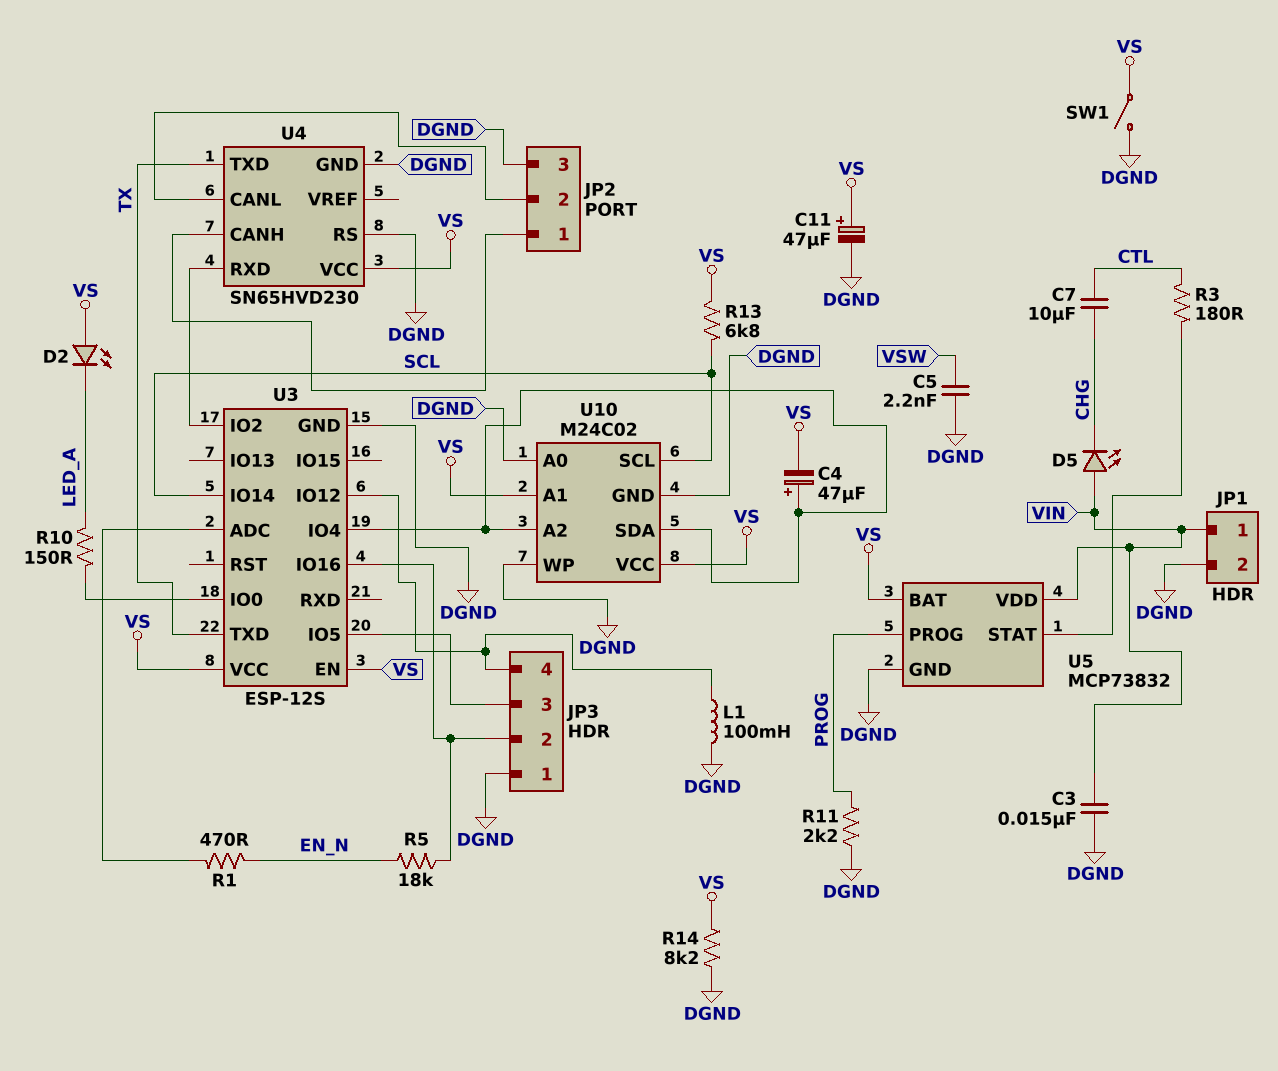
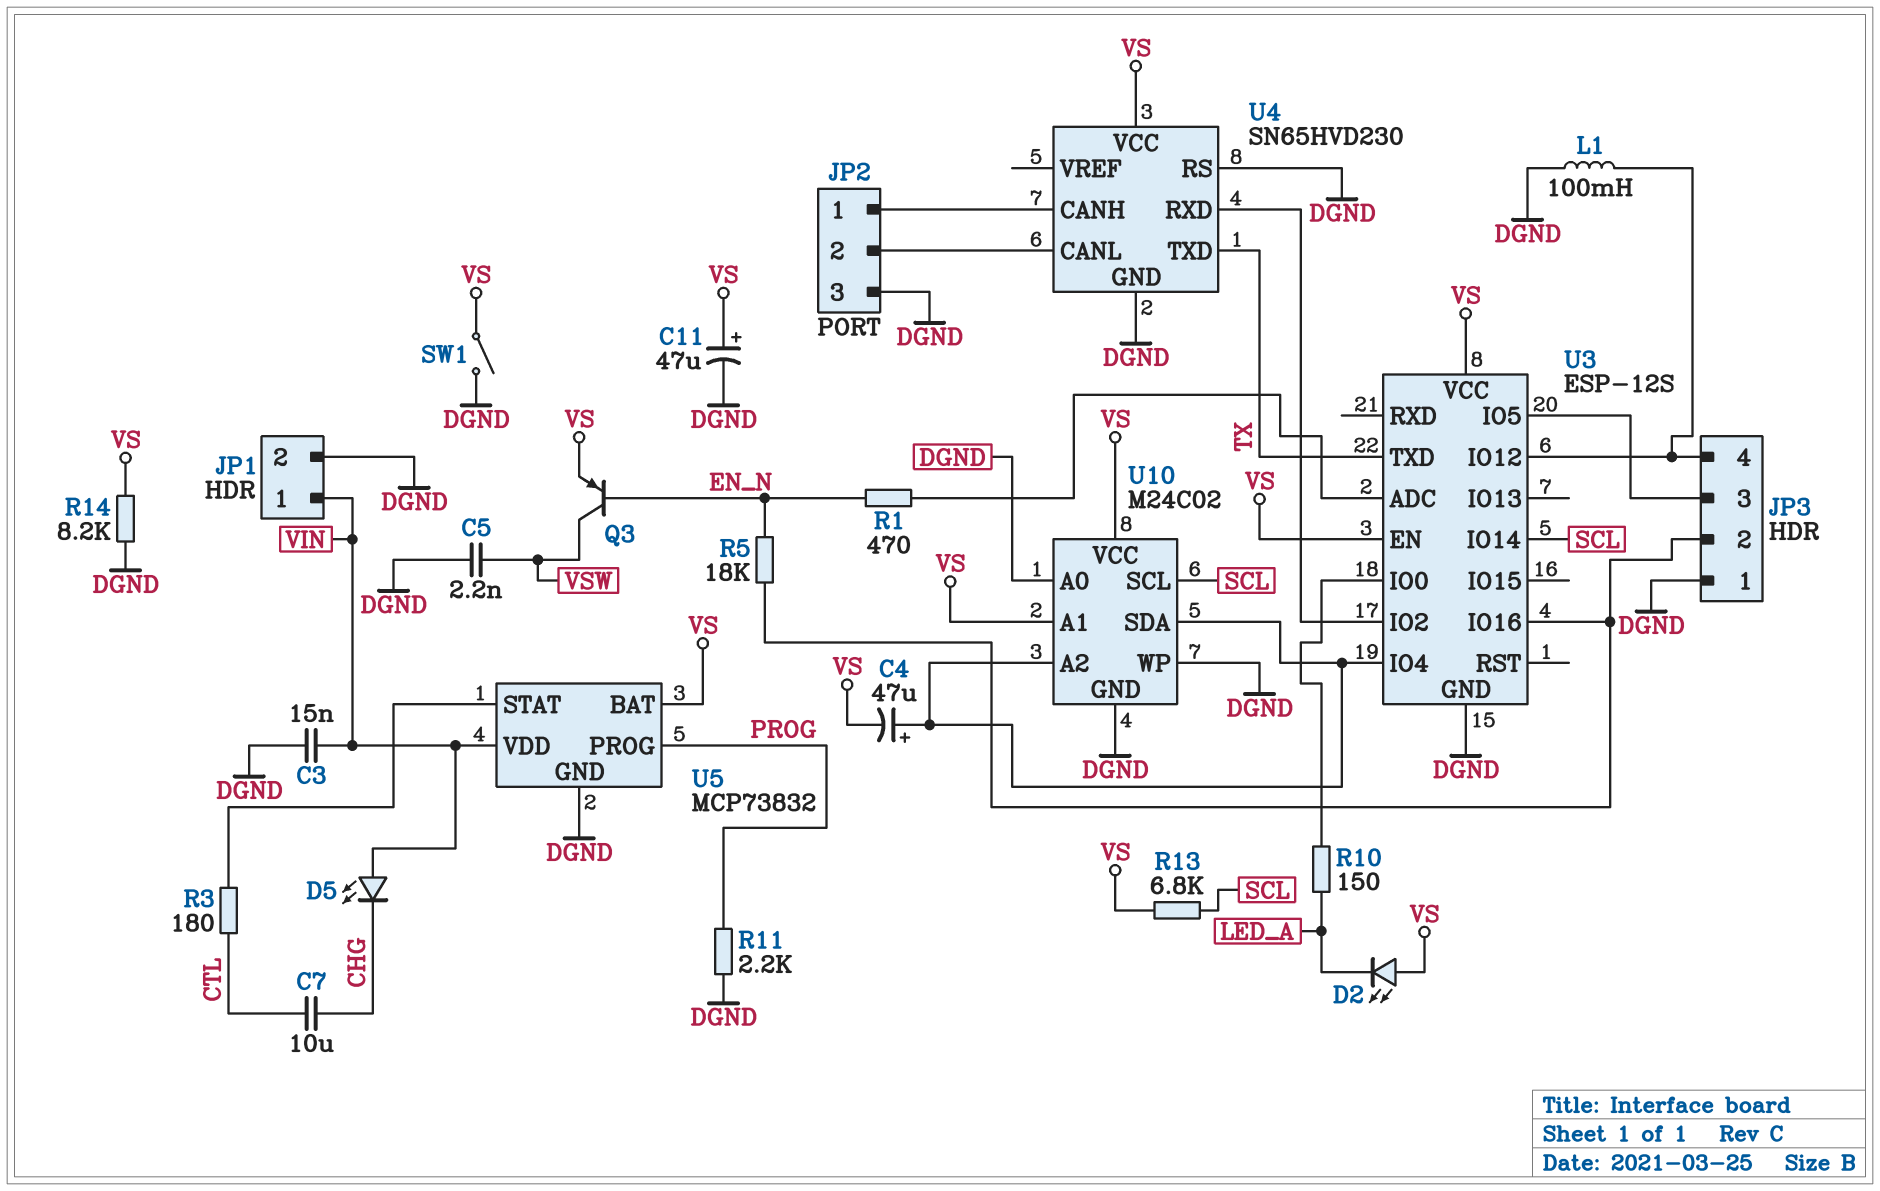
Q3: none -> PNP (B EN_N, C VSW, E VS)

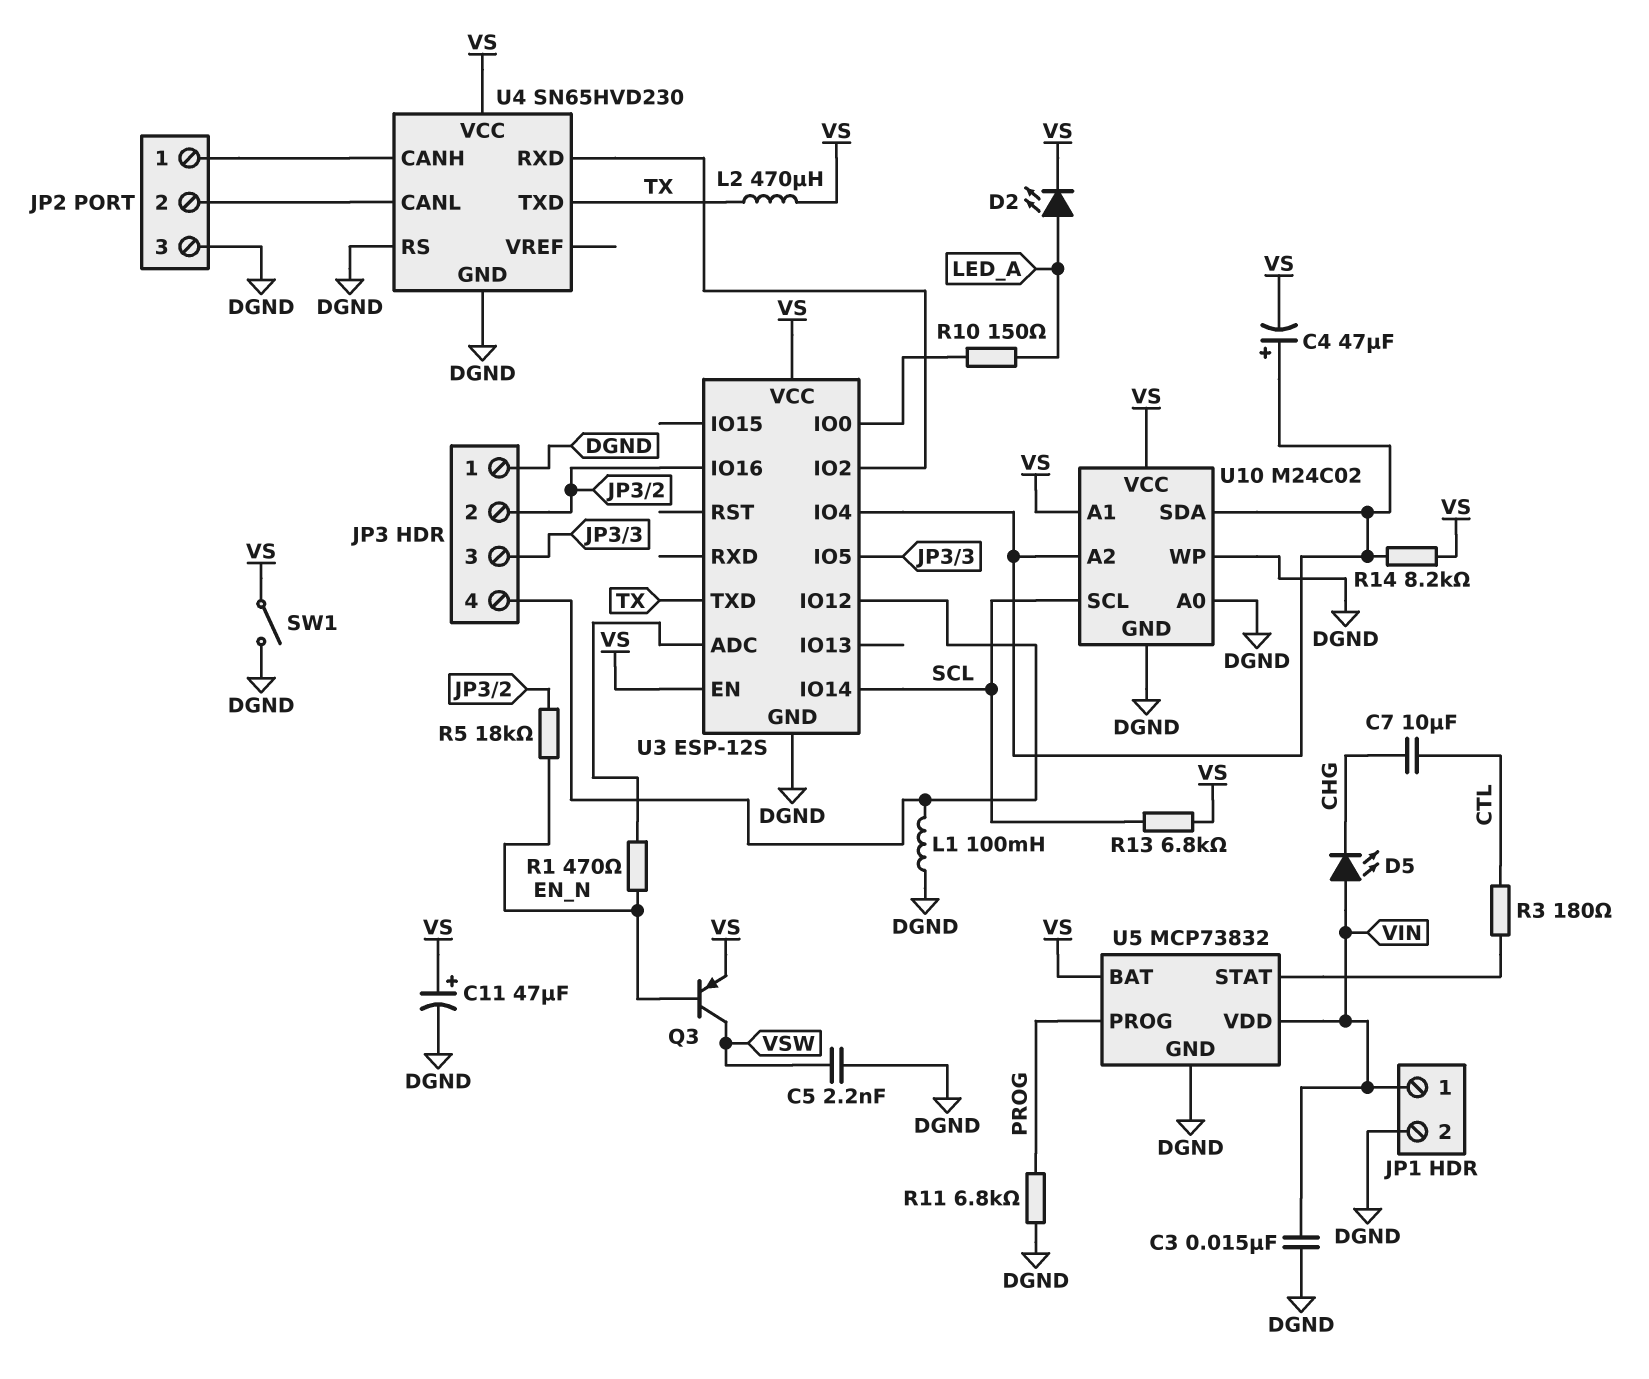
D2: LED (A VS, K LED_A) -> LED (A LED_A, K VS)
L2: none -> 470uH (TX, VS)
R11: 2.2k (DGND, PROG) -> 6.8k (DGND, PROG)
R14: 8.2k (DGND, VS) -> 8.2k (U3/IO4, VS)

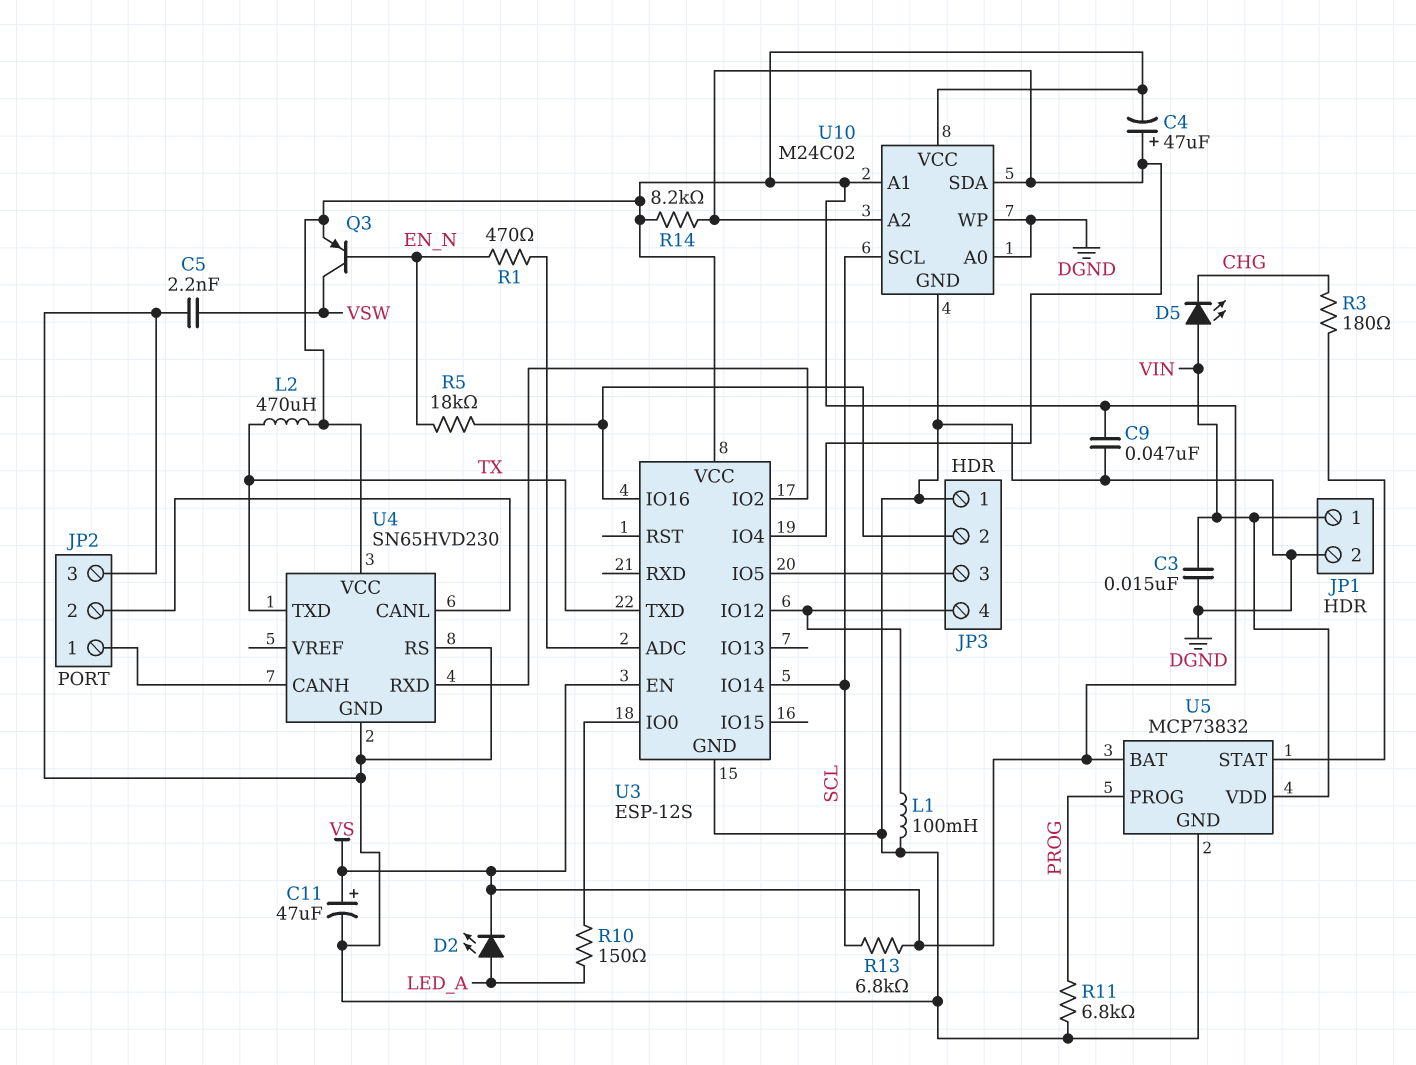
C7: 10uF (CHG, CTL) -> none
C9: none -> 47nF (DGND, VS)
R3: 180 (CTL, U5/STAT) -> 180 (CHG, U5/STAT)
SW1: switch (DGND, VS) -> none

